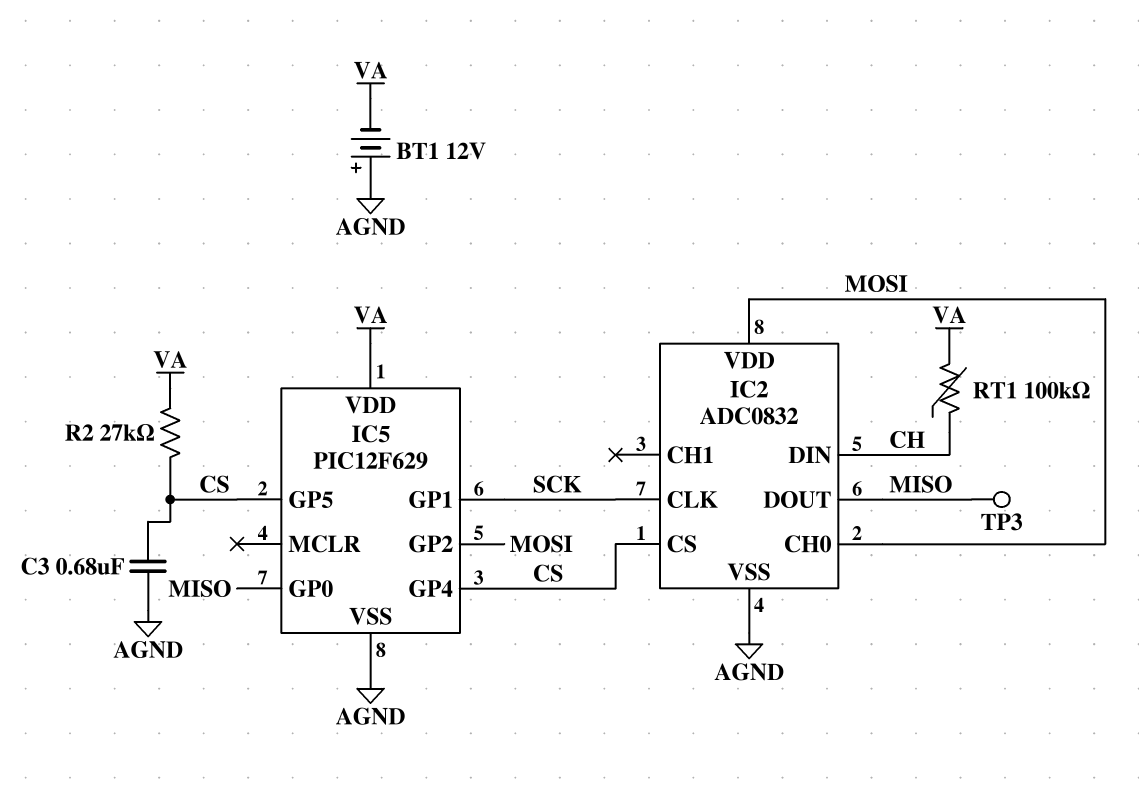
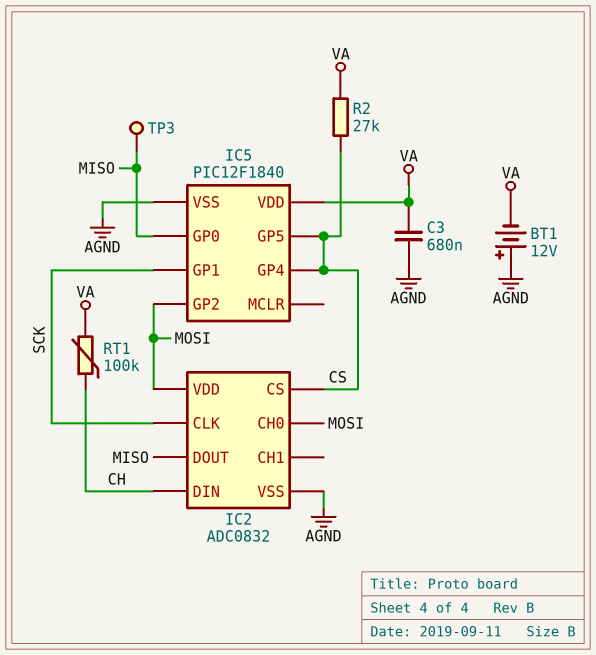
C3: 680nF (AGND, CS) -> 680nF (AGND, VA)
IC5: PIC12F629 -> PIC12F1840

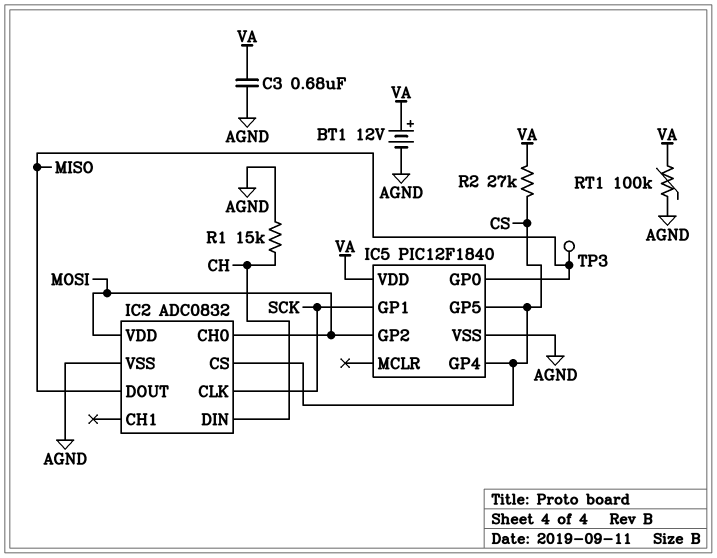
BT1: 12V (plus AGND, minus VA) -> 12V (plus VA, minus AGND)
R1: none -> 15k (AGND, CH)
RT1: 100k (CH, VA) -> 100k (AGND, VA)

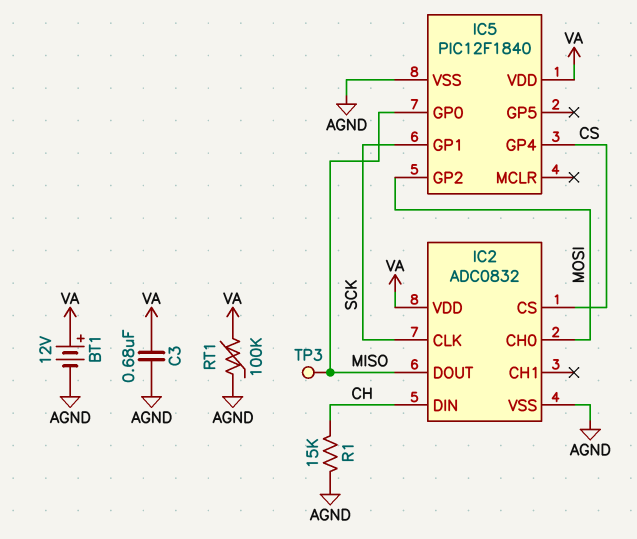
IC2 pin VDD: MOSI -> VA
IC5 pin GP5: CS -> none
R2: 27k (CS, VA) -> none

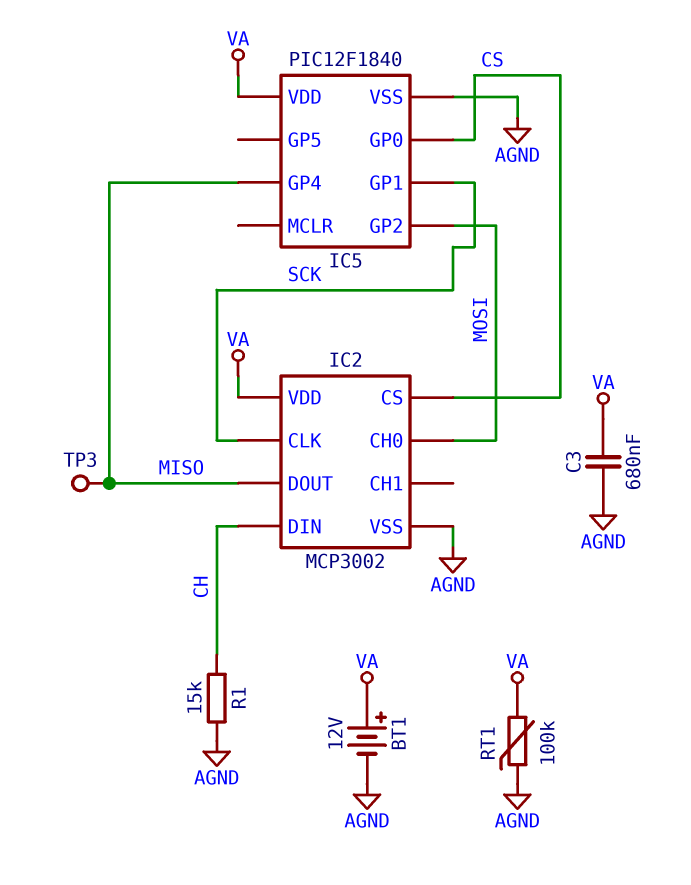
IC2: ADC0832 -> MCP3002
IC5 pin GP0: MISO -> CS
IC5 pin GP4: CS -> MISO

